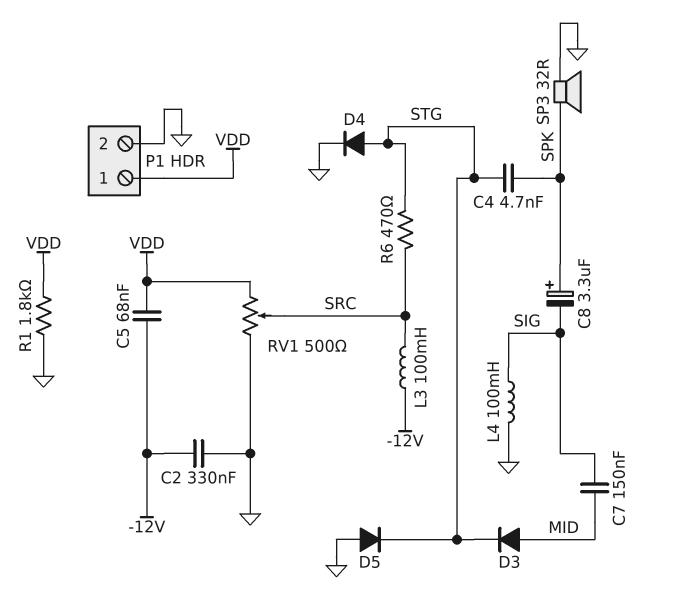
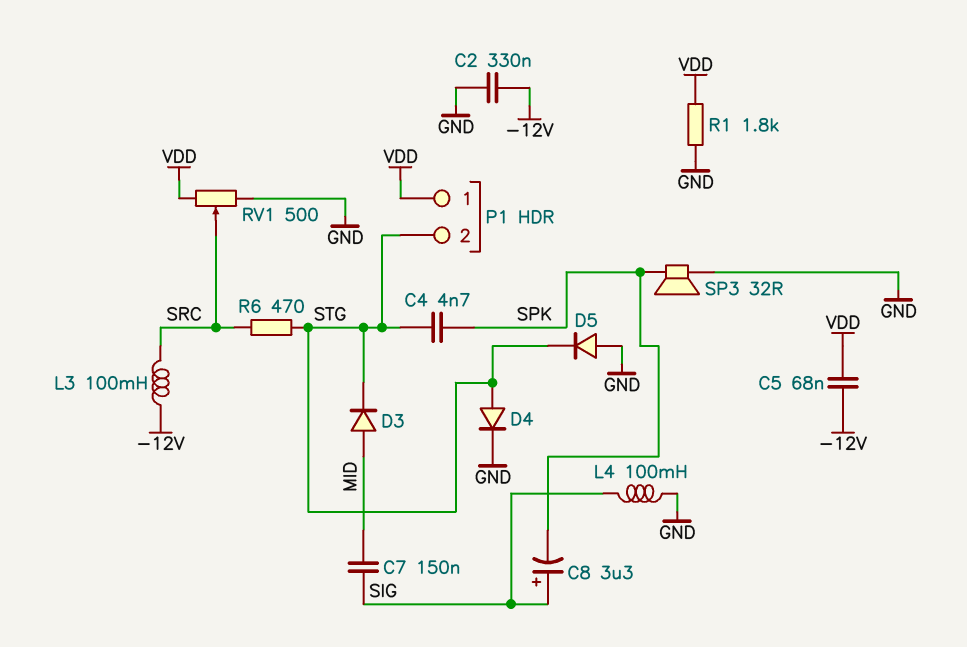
C8: 3.3uF (plus SPK, minus SIG) -> 3.3uF (plus SIG, minus SPK)
P1 pin 2: GND -> STG

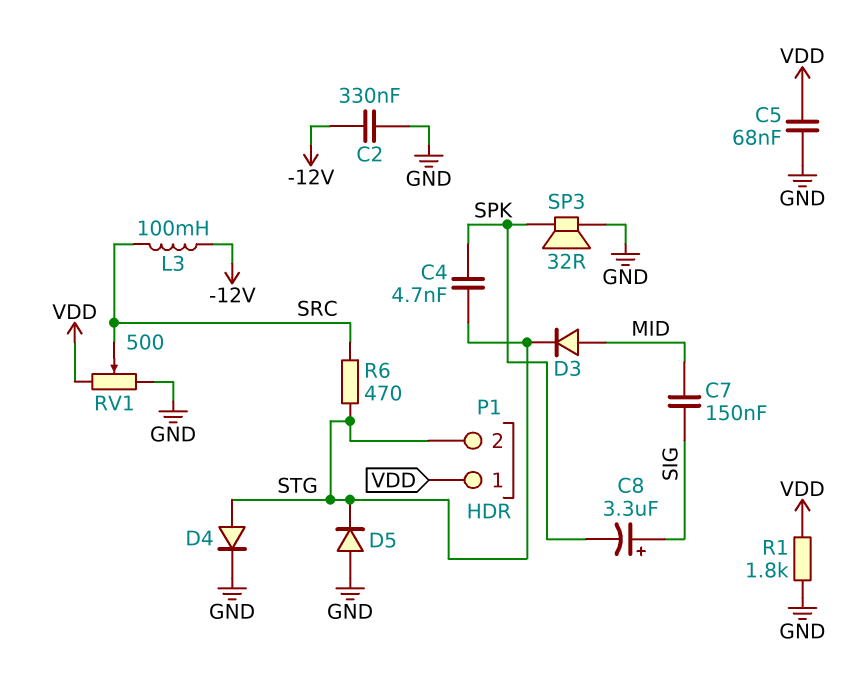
C5: 68nF (-12V, VDD) -> 68nF (GND, VDD)
L4: 100mH (GND, SIG) -> none

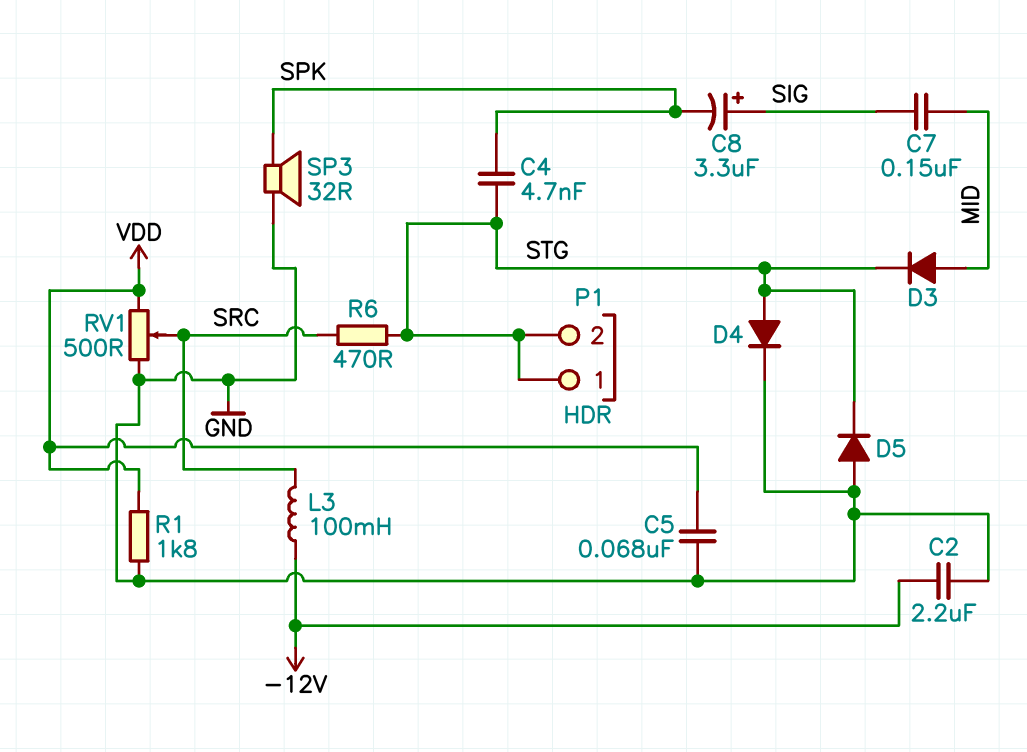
C2: 330nF (-12V, GND) -> 2.2uF (-12V, GND)
P1 pin 1: VDD -> STG

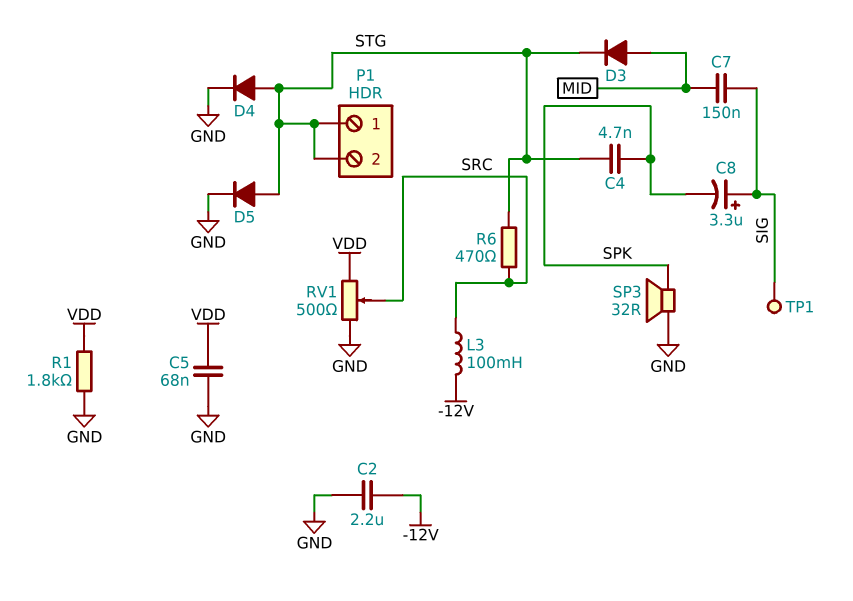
D5: diode (A GND, K STG) -> diode (A STG, K GND)
TP1: none -> test point (SIG)

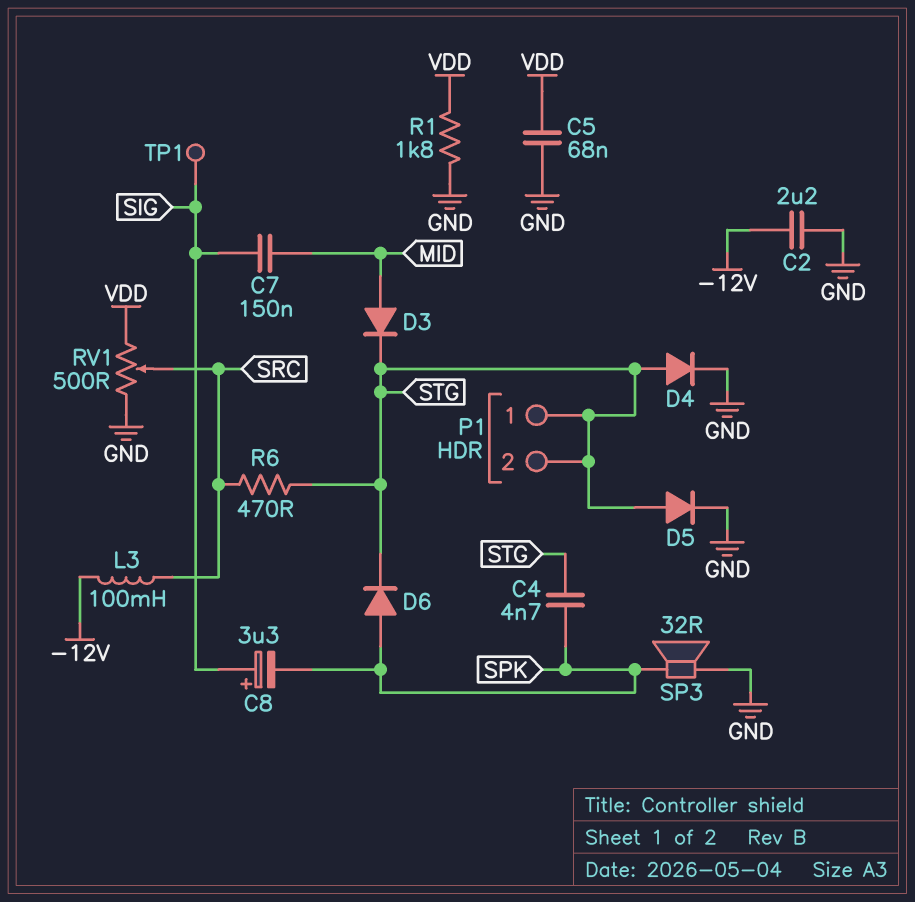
D6: none -> diode (A SPK, K STG)

